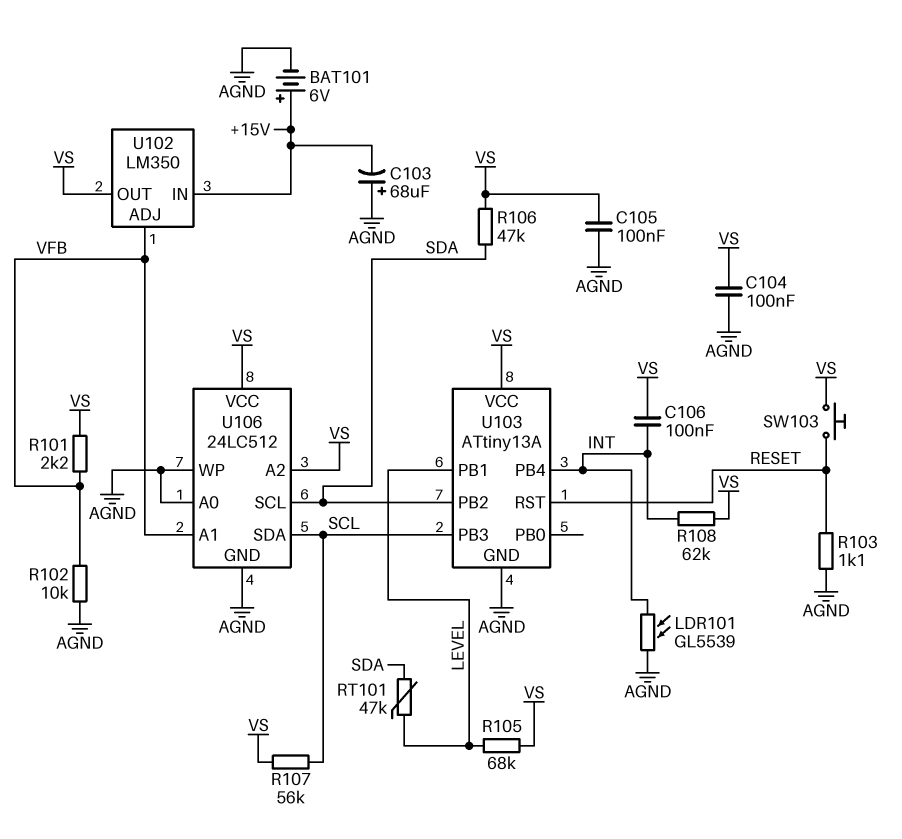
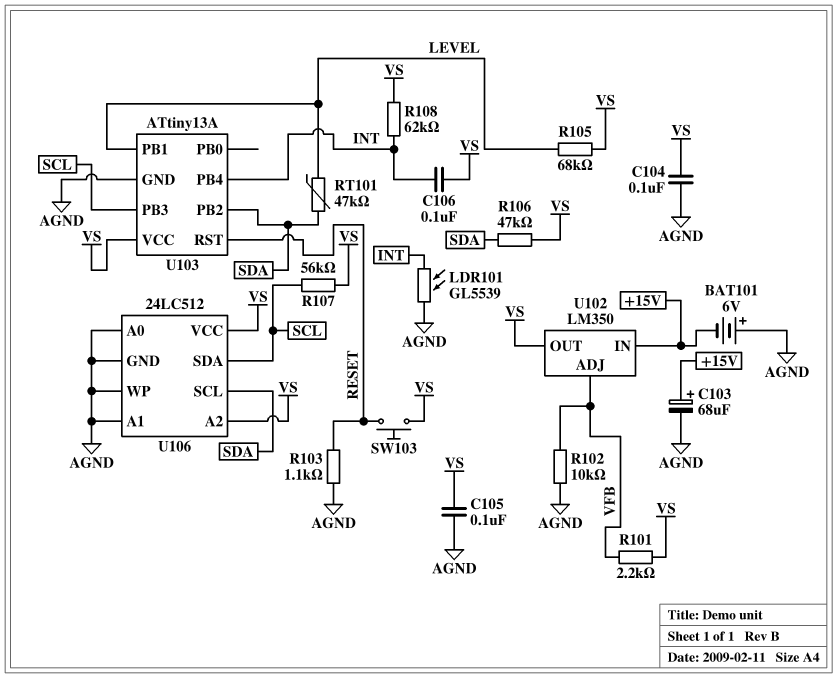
BAT101: 6V (plus +15V, minus AGND) -> 6V (plus AGND, minus +15V)
C103: 68uF (plus AGND, minus +15V) -> 68uF (plus +15V, minus AGND)
U106 pin A1: VFB -> AGND

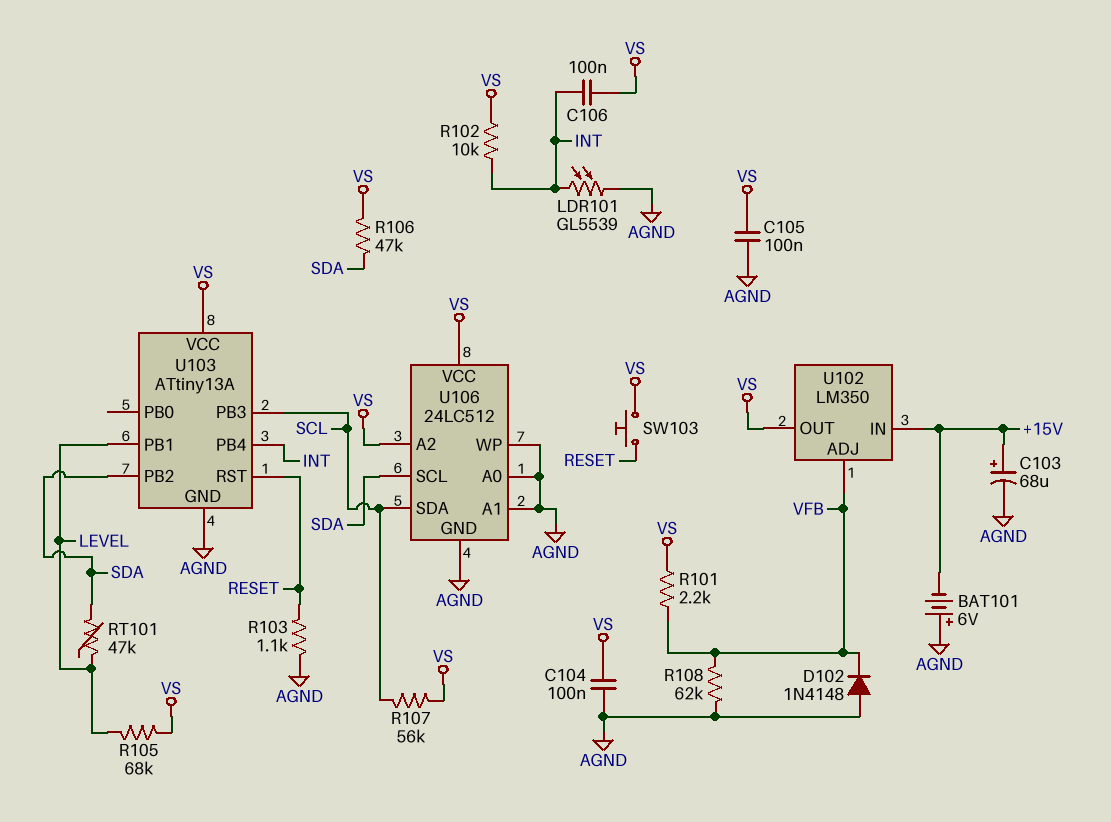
D102: none -> diode 1N4148 (A AGND, K VFB)
R102: 10k (AGND, VFB) -> 10k (INT, VS)
R108: 62k (INT, VS) -> 62k (AGND, VFB)

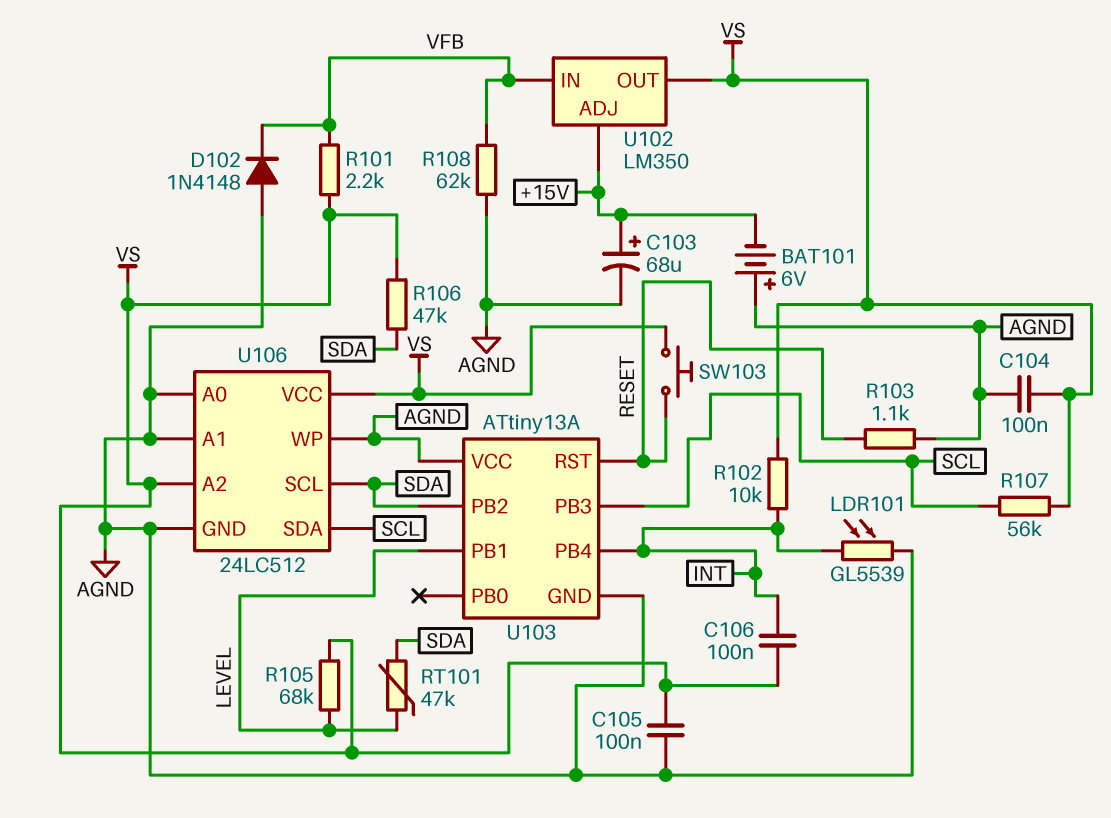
U102 pin ADJ: VFB -> +15V
U102 pin IN: +15V -> VFB
U103 pin VCC: VS -> AGND

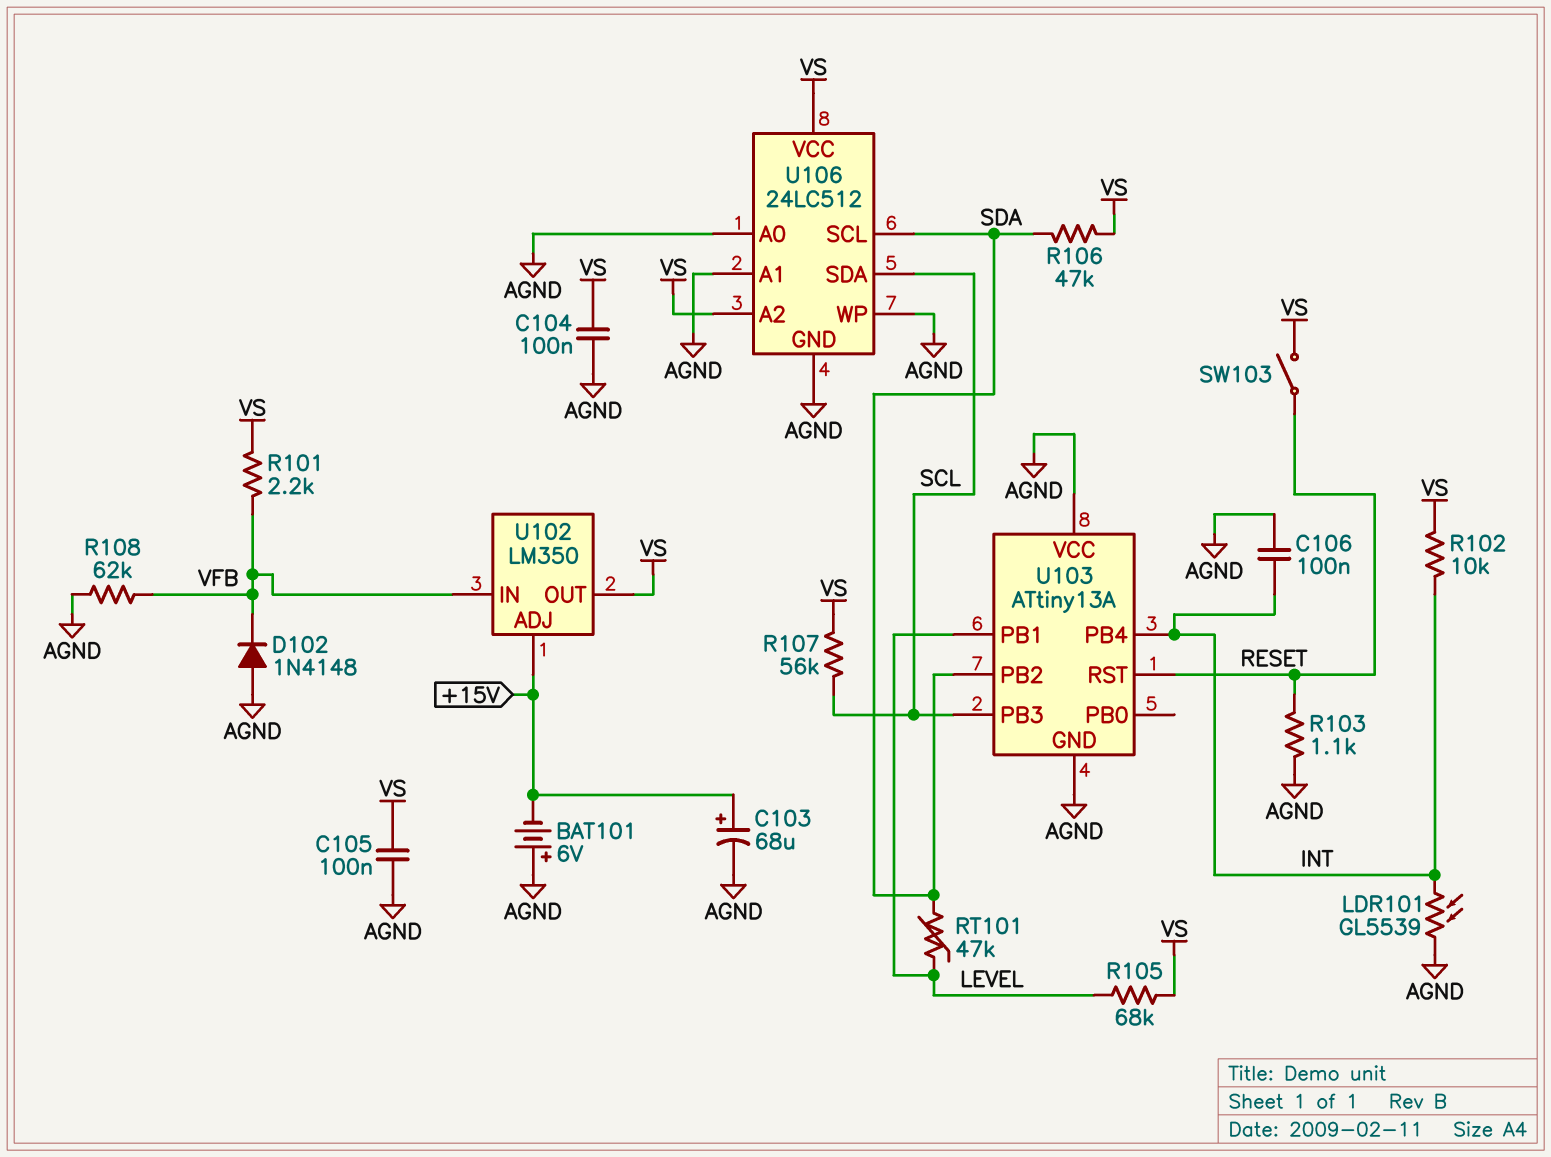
C106: 100nF (INT, VS) -> 100nF (AGND, INT)
SW103: button (RESET, VS) -> switch (RESET, VS)

